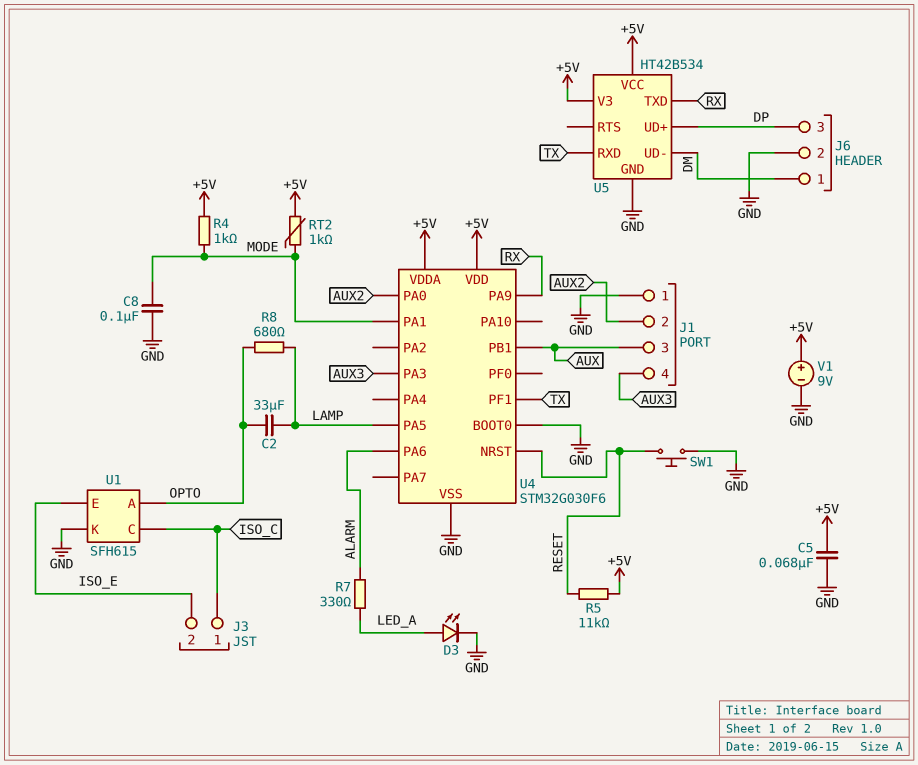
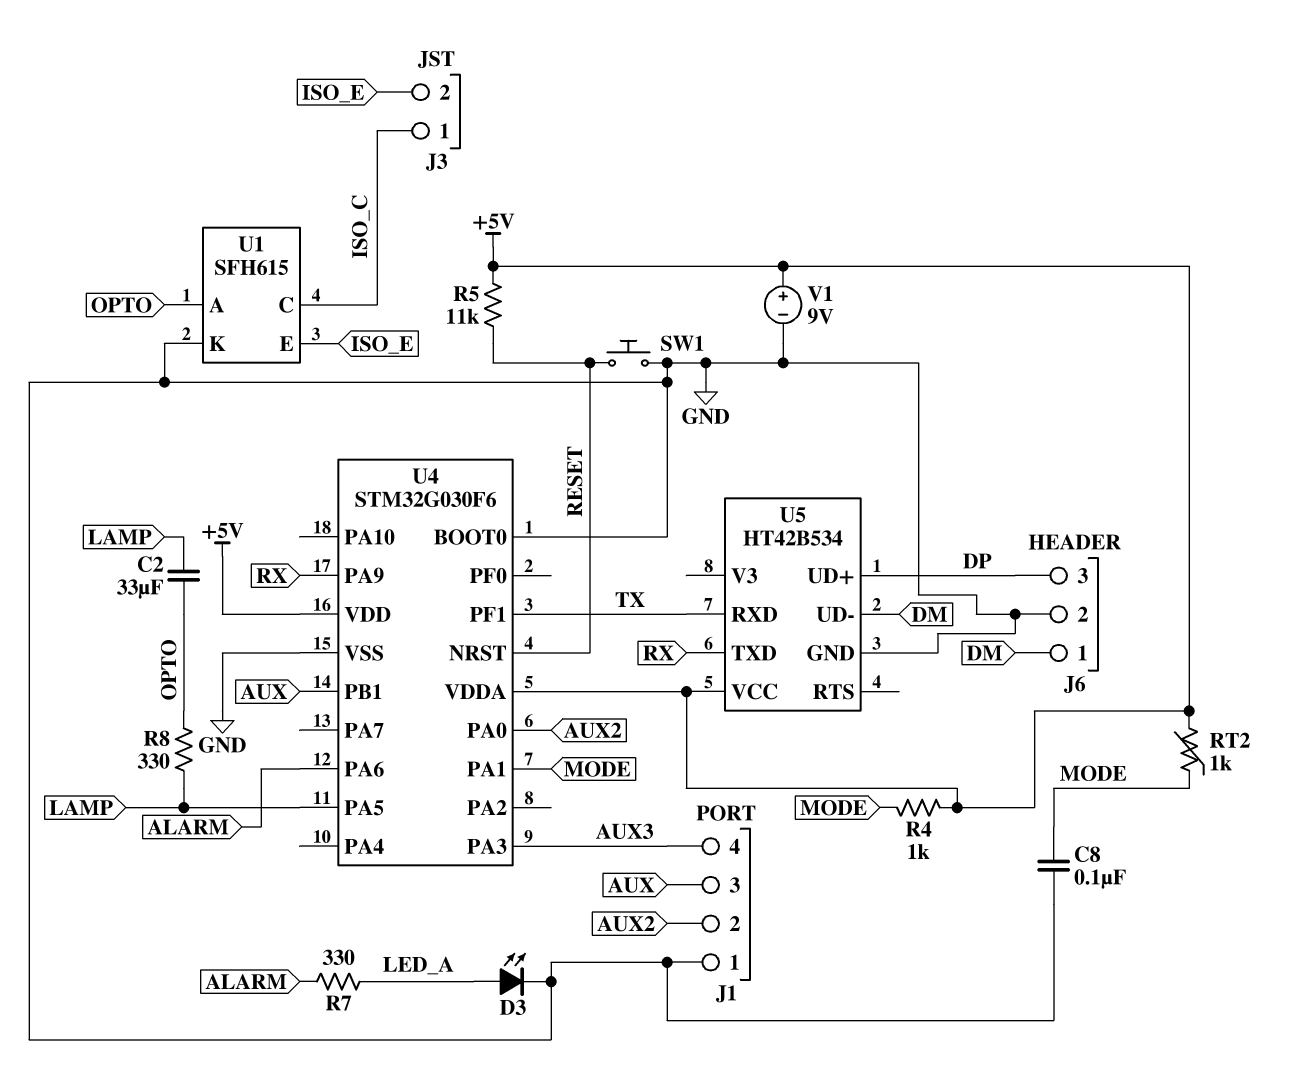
C5: 68nF (+5V, GND) -> none
R8: 680 (LAMP, OPTO) -> 330 (LAMP, OPTO)
U5 pin V3: +5V -> none

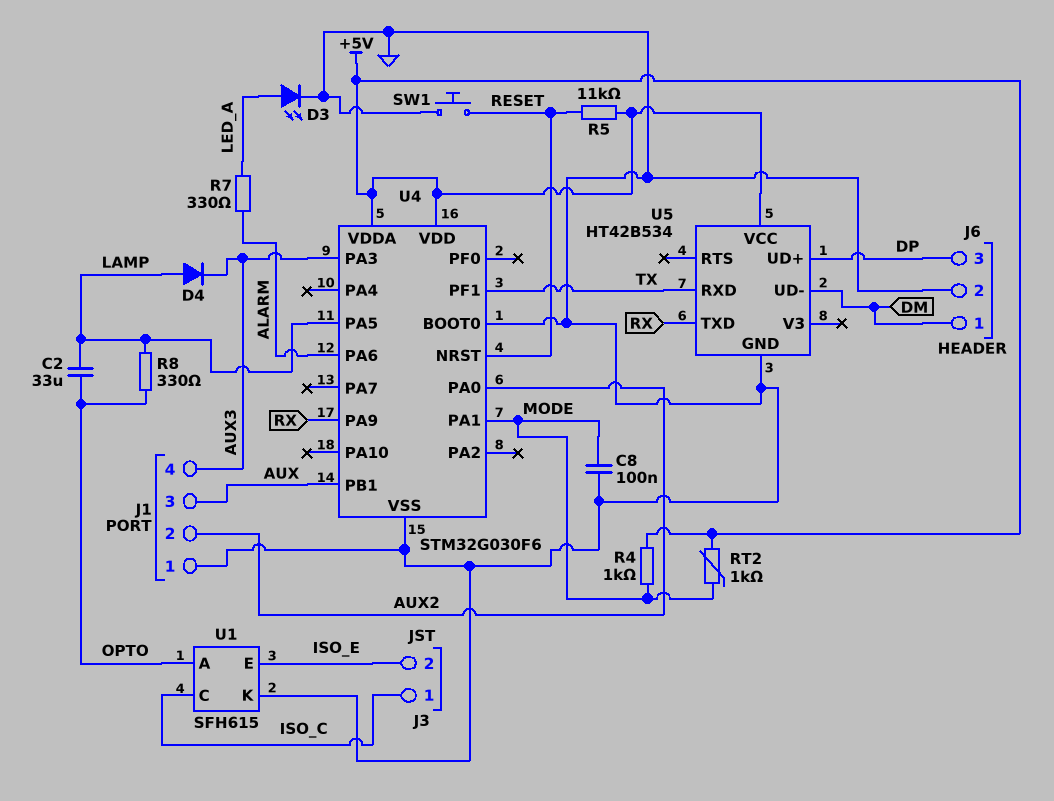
D4: none -> diode (A LAMP, K AUX3)
V1: 9V (plus +5V, minus GND) -> none

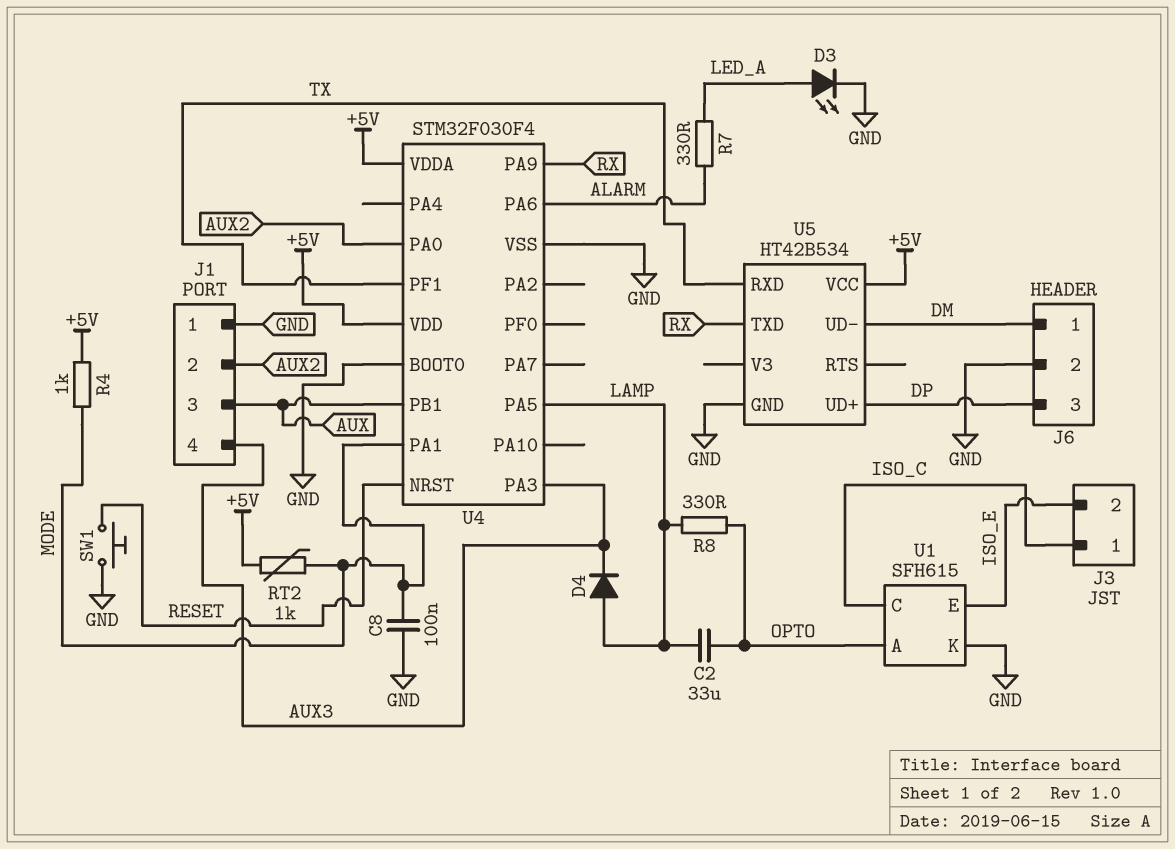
R5: 11k (+5V, RESET) -> none
U4: STM32G030F6 -> STM32F030F4

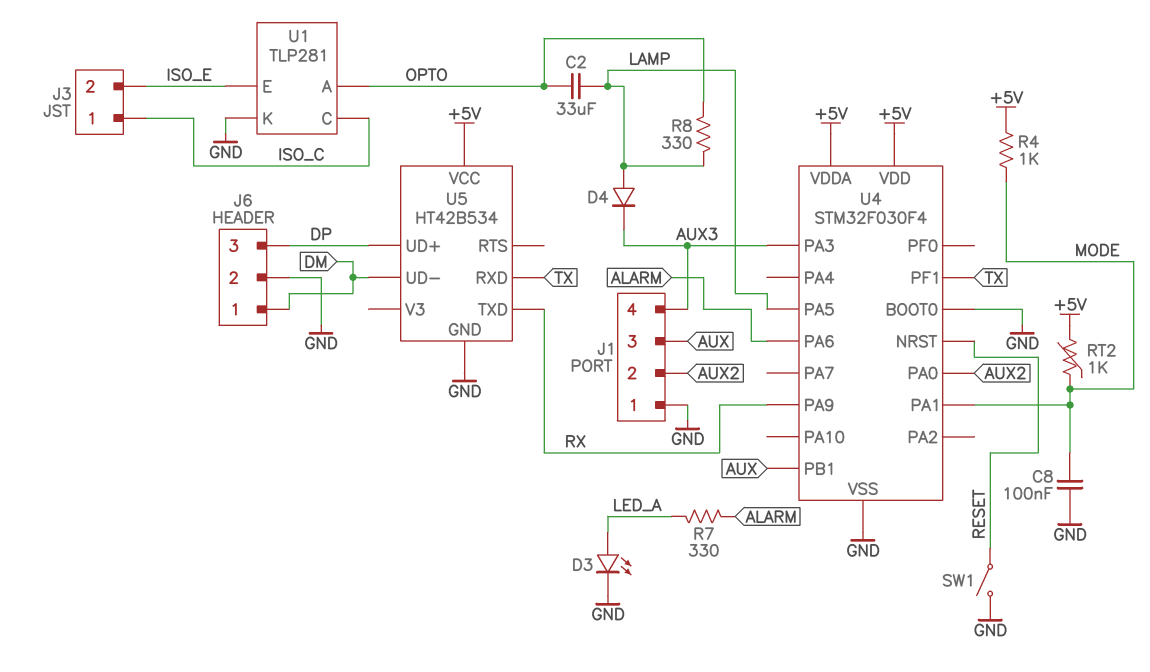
SW1: button (GND, RESET) -> switch (GND, RESET)
U1: SFH615 -> TLP281

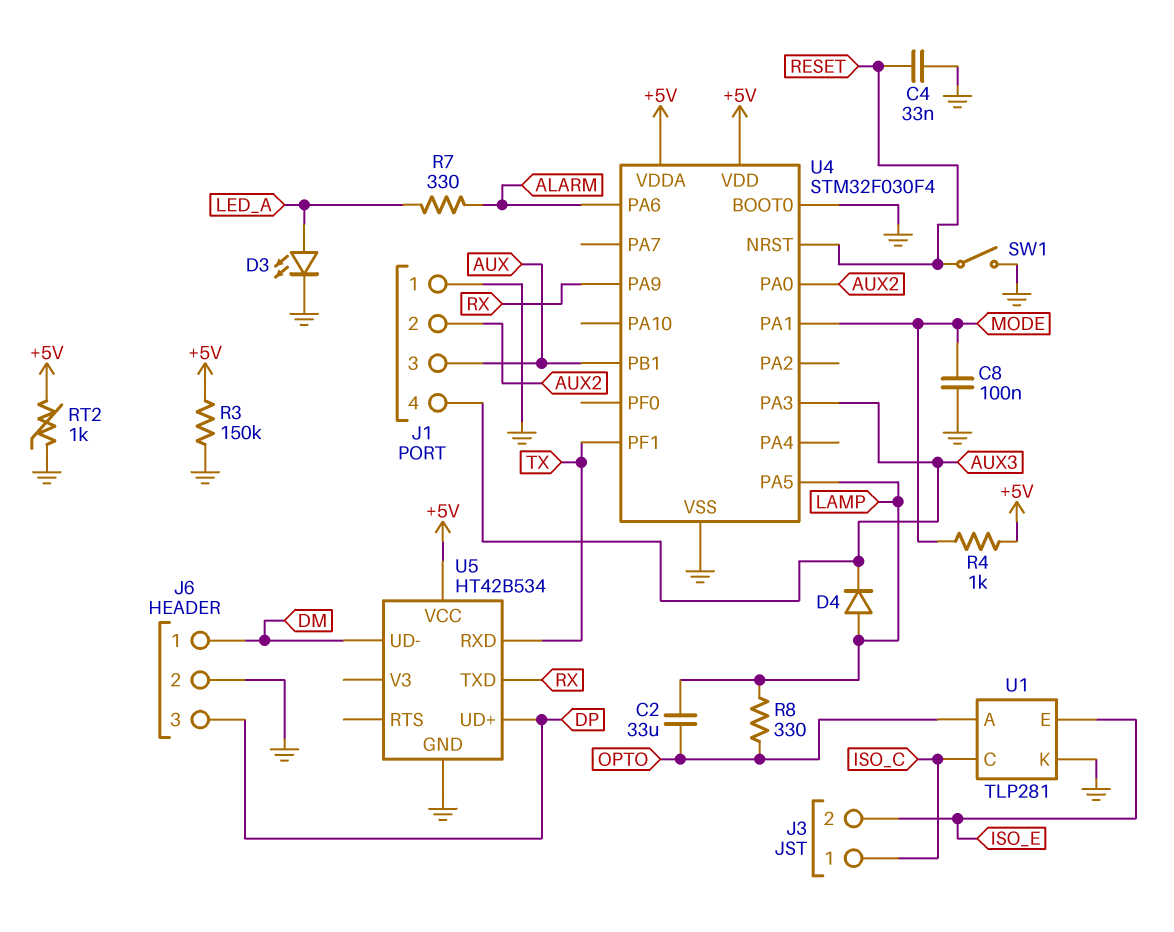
C4: none -> 33nF (GND, RESET)
R3: none -> 150k (+5V, GND)
RT2: 1k (+5V, MODE) -> 1k (+5V, GND)

